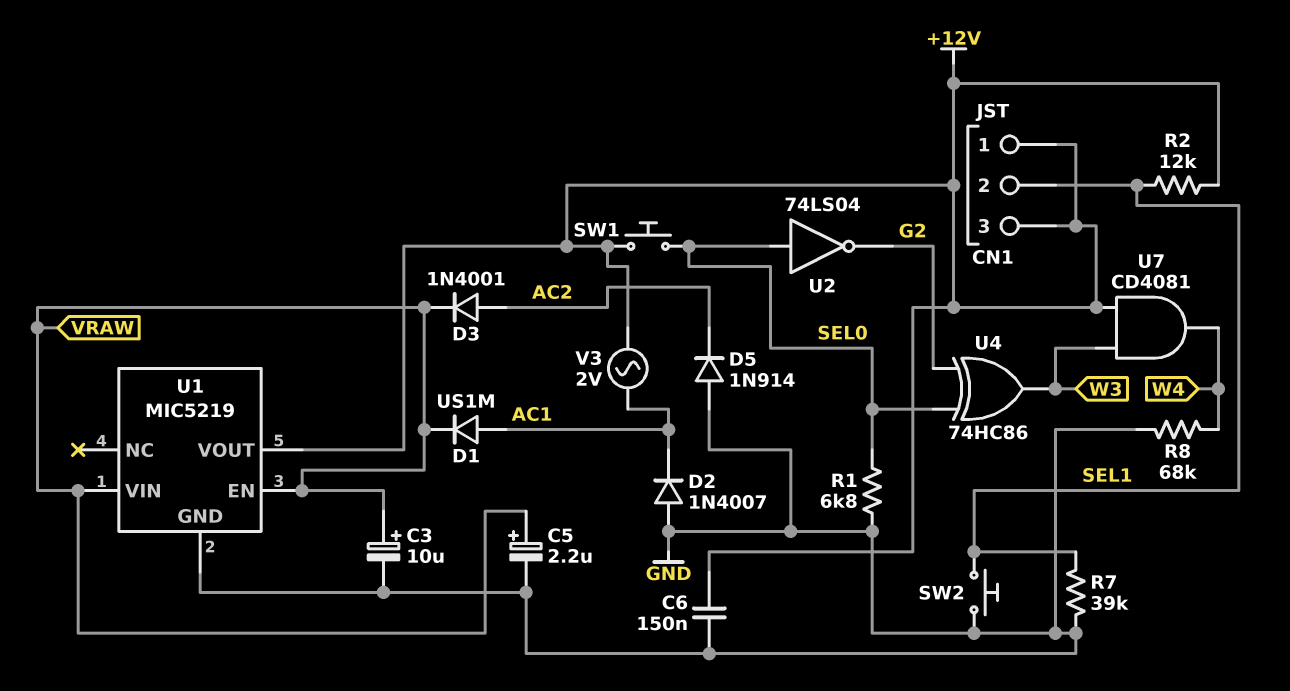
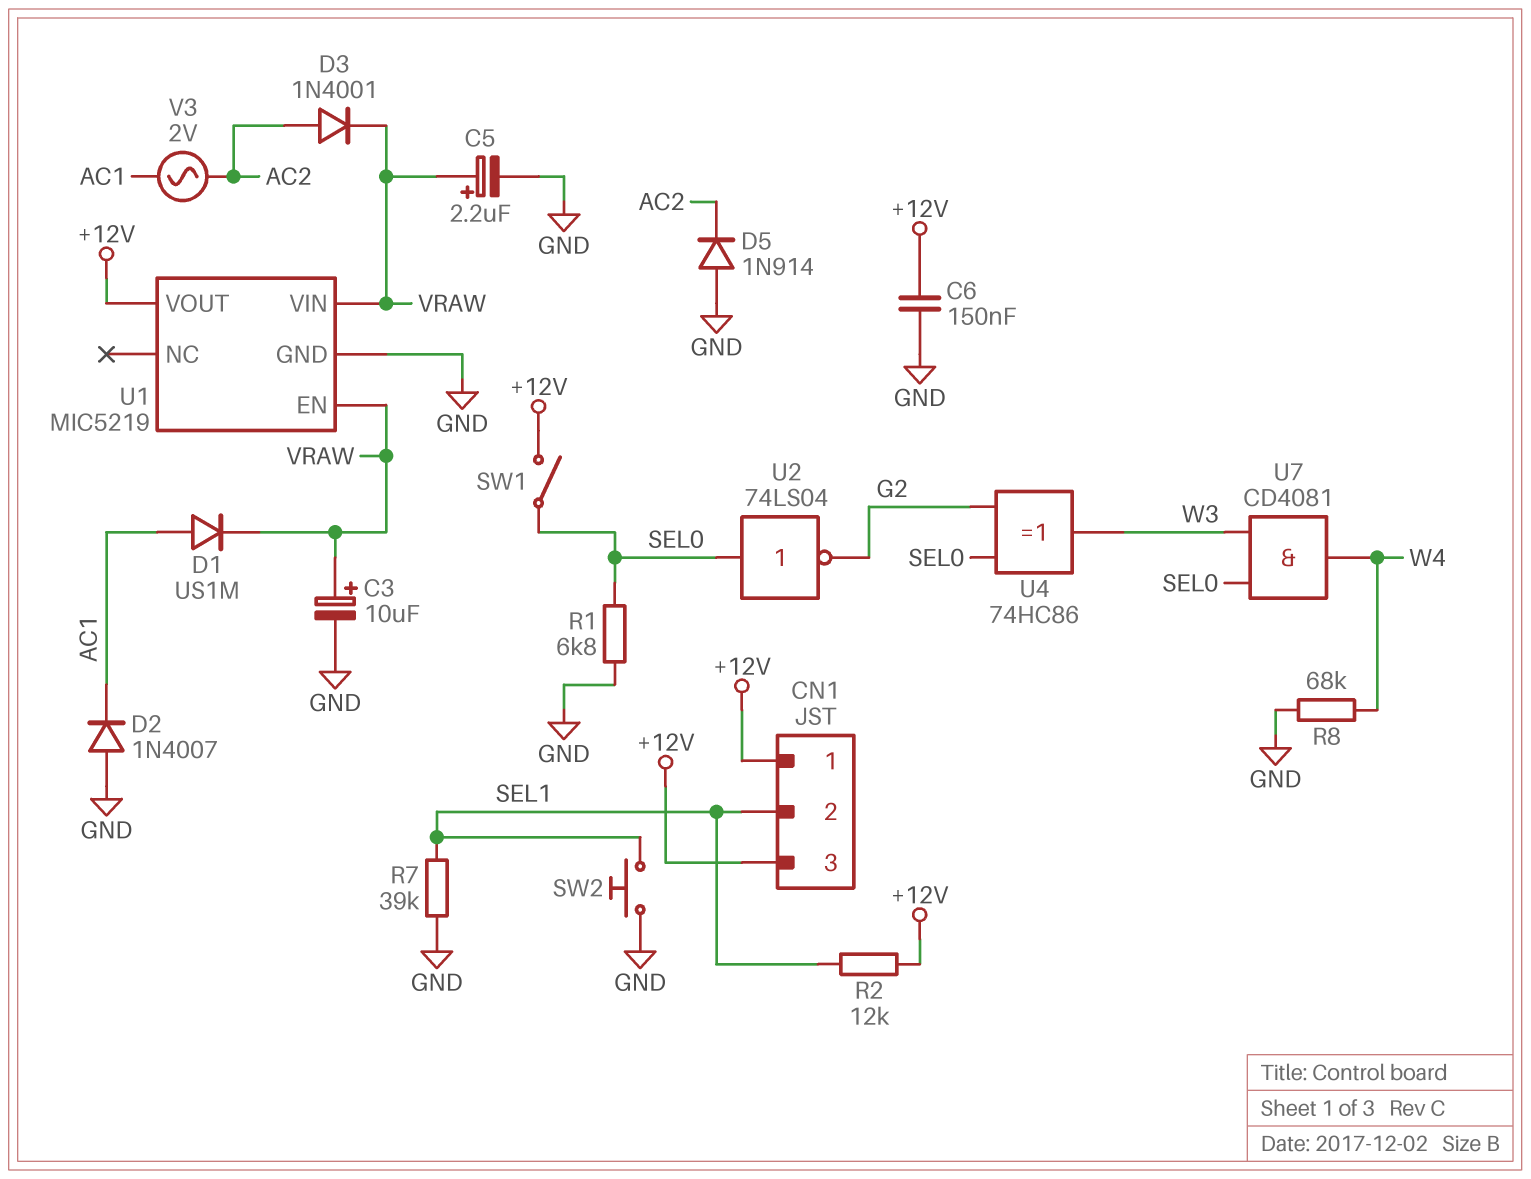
SW1: button (+12V, SEL0) -> switch (+12V, SEL0)
U7: AND CD4081 (in +12V, in W3, out W4) -> AND CD4081 (in SEL0, in W3, out W4)
V3: AC 2V (+12V, AC1) -> AC 2V (AC1, AC2)

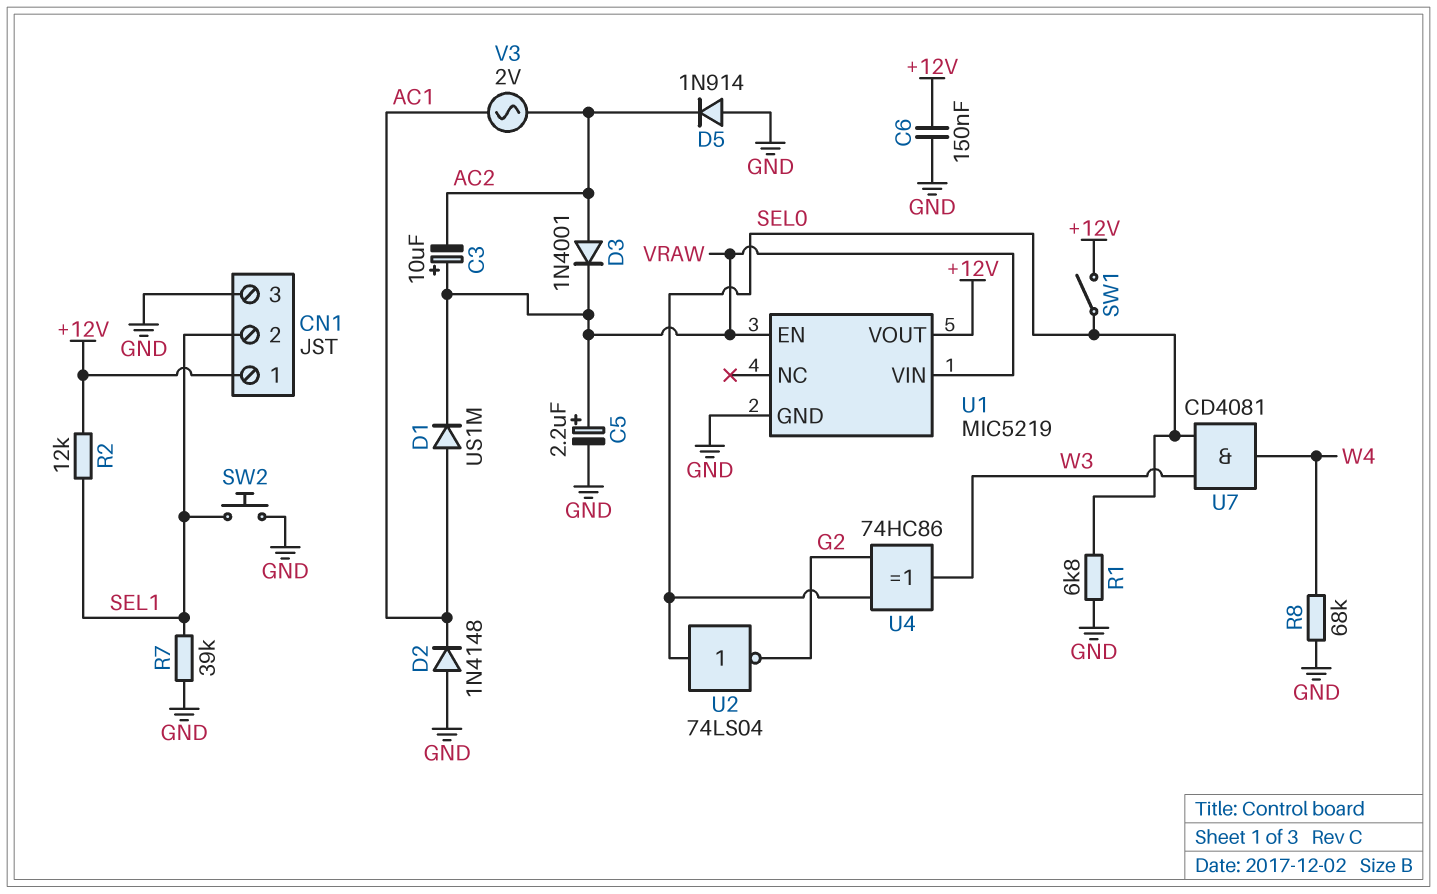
C3: 10uF (plus VRAW, minus GND) -> 10uF (plus VRAW, minus AC2)
CN1 pin 3: +12V -> GND
D2: diode 1N4007 (A GND, K AC1) -> diode 1N4148 (A GND, K AC1)

